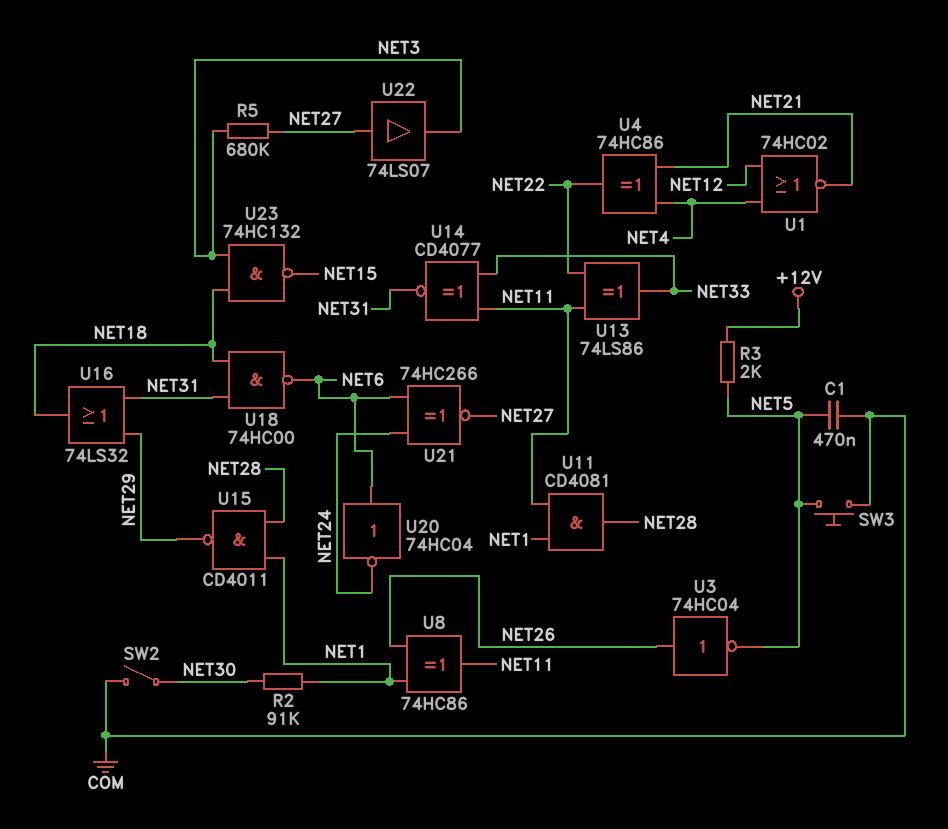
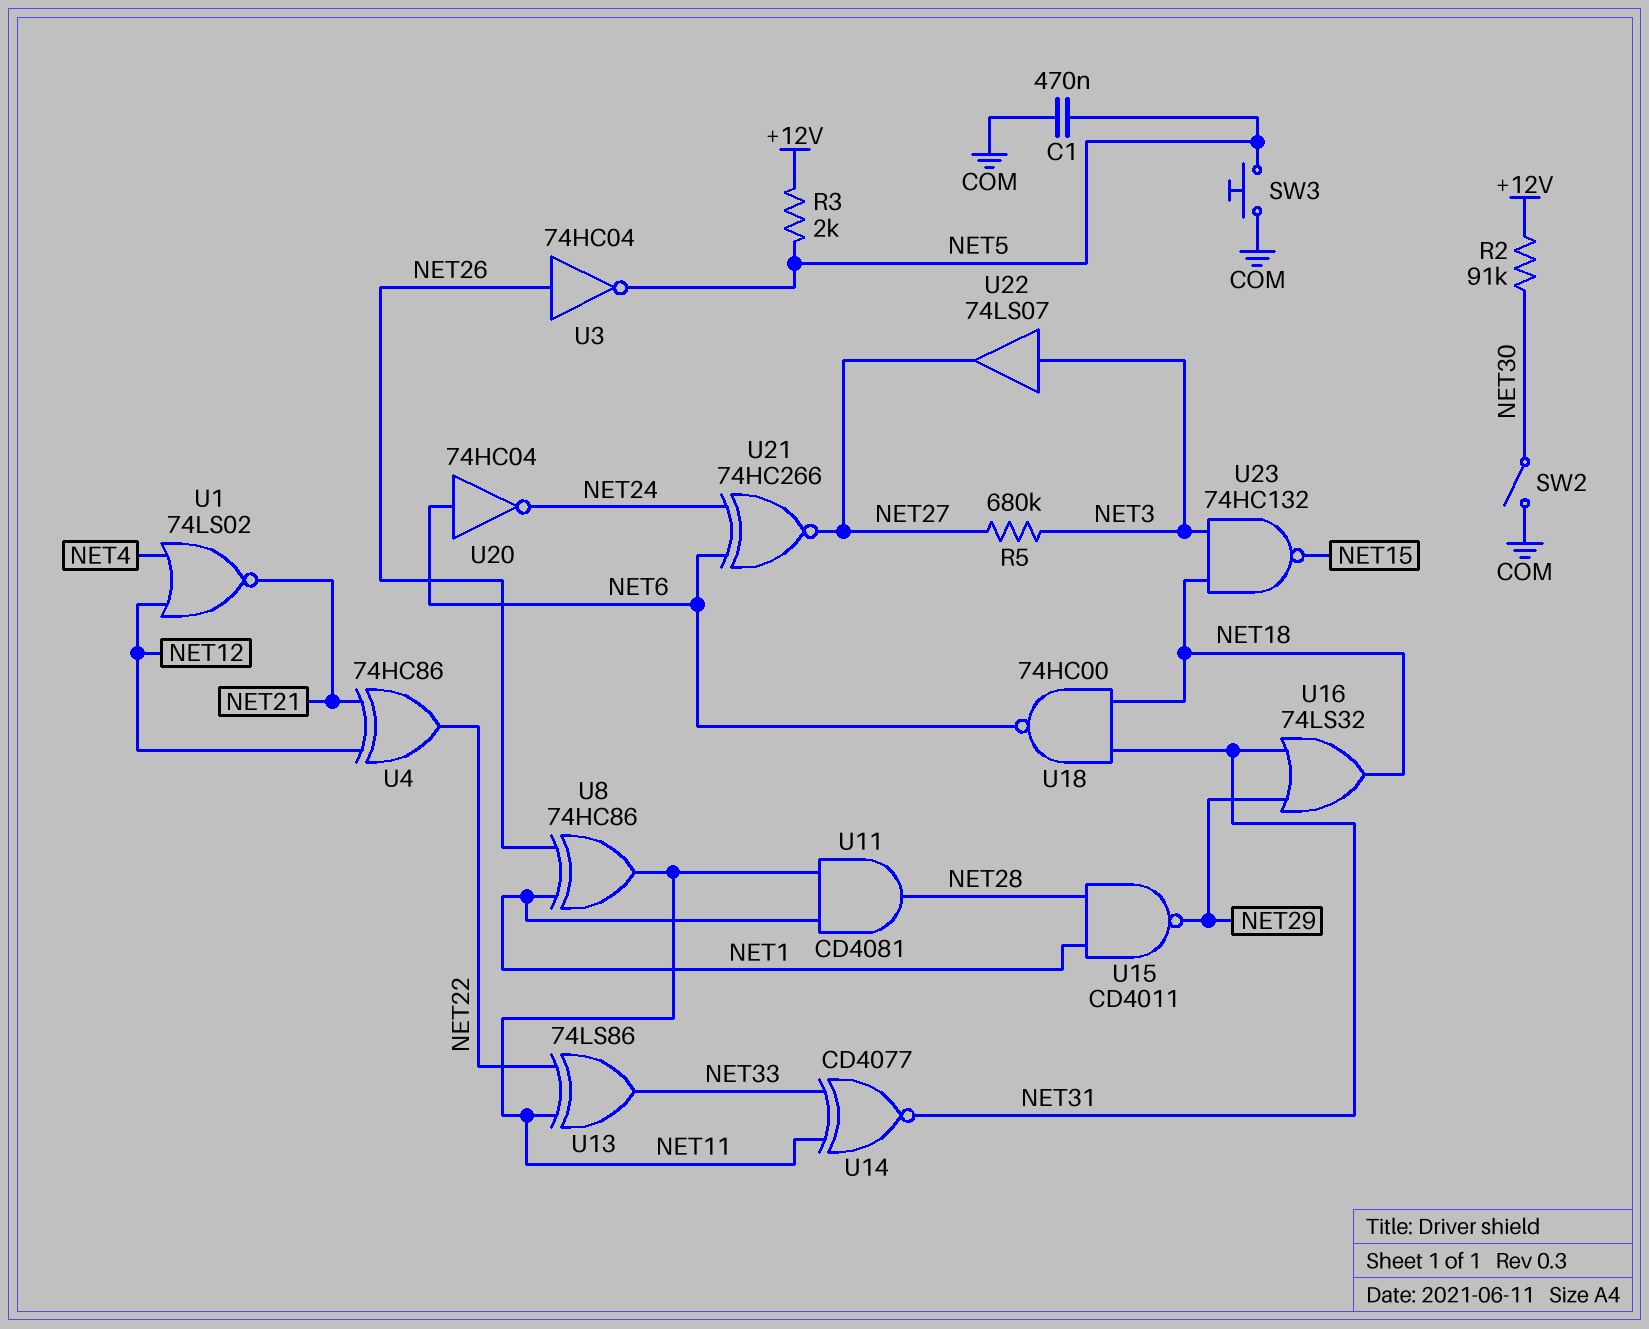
R2: 91k (NET1, NET30) -> 91k (+12V, NET30)
U1: NOR 74HC02 (in NET4, in NET12, out NET21) -> NOR 74LS02 (in NET4, in NET12, out NET21)
U4: XOR 74HC86 (in NET4, in NET21, out NET22) -> XOR 74HC86 (in NET12, in NET21, out NET22)
U22: buffer 74LS07 (in NET27, out NET3) -> buffer 74LS07 (in NET3, out NET27)

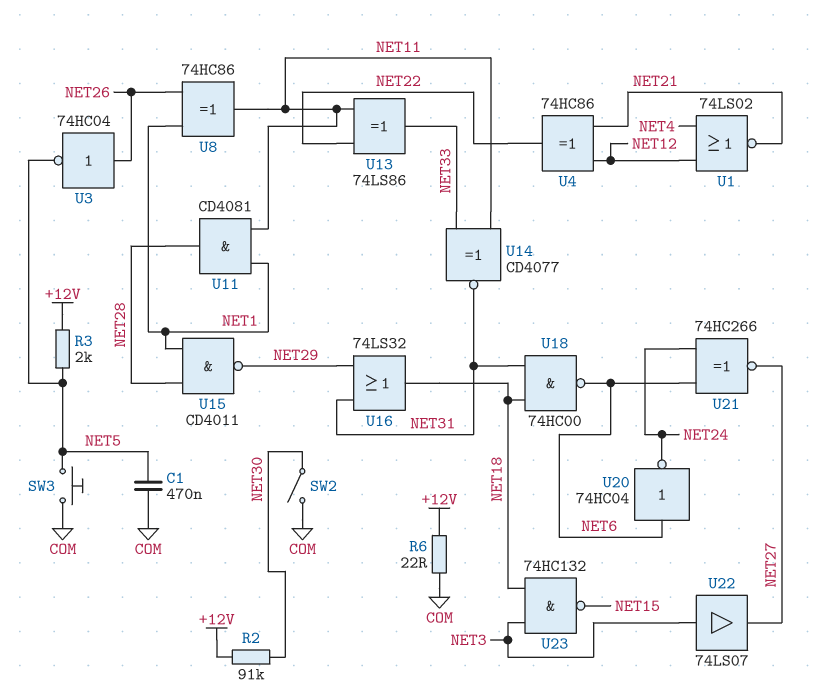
R5: 680k (NET3, NET27) -> none
R6: none -> 22 (+12V, COM)

